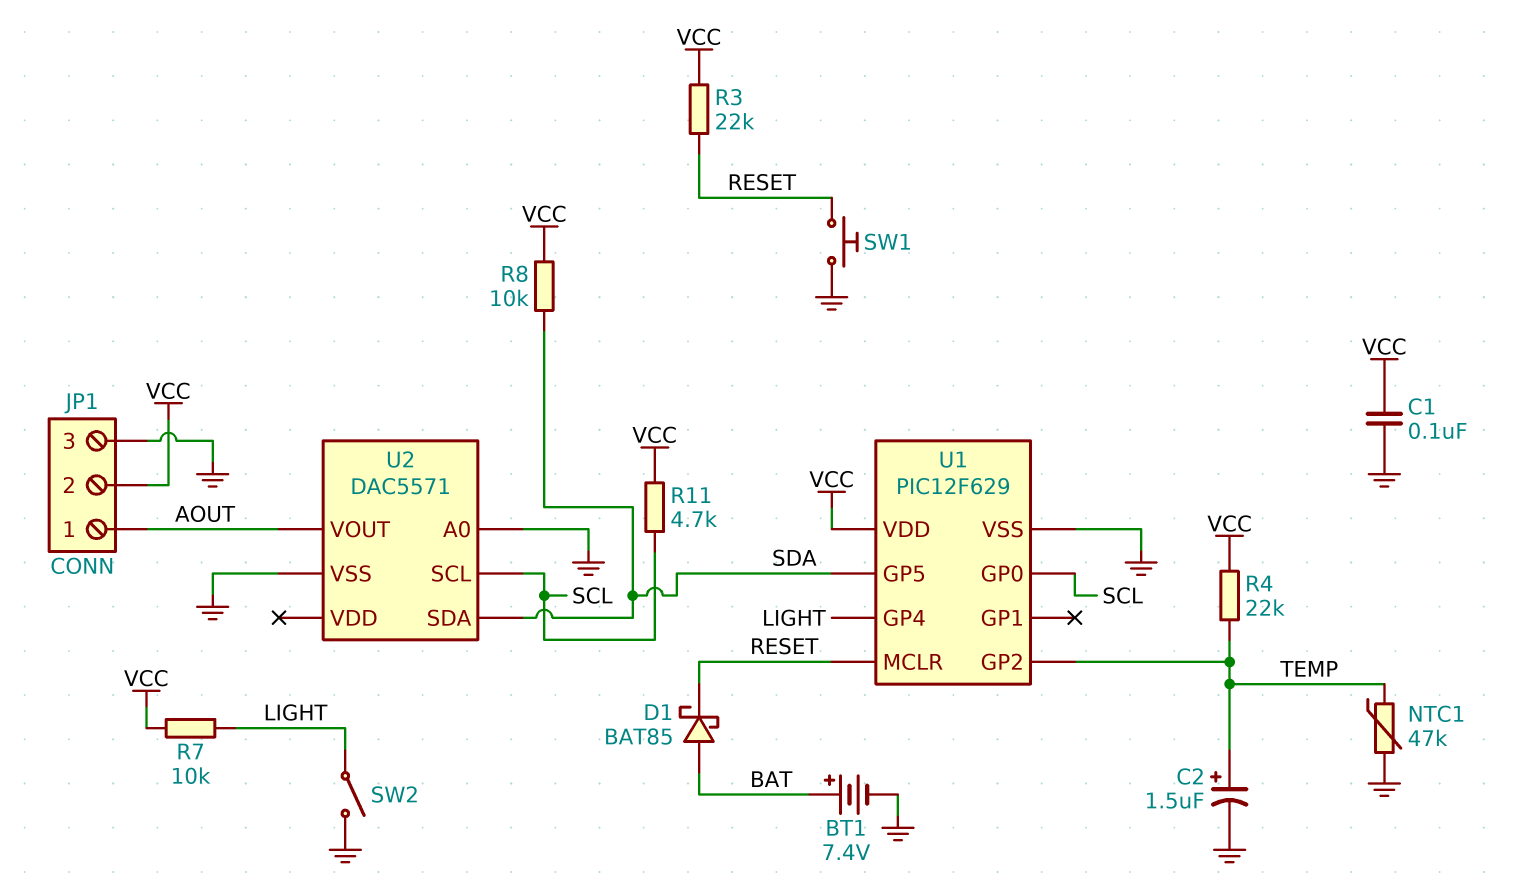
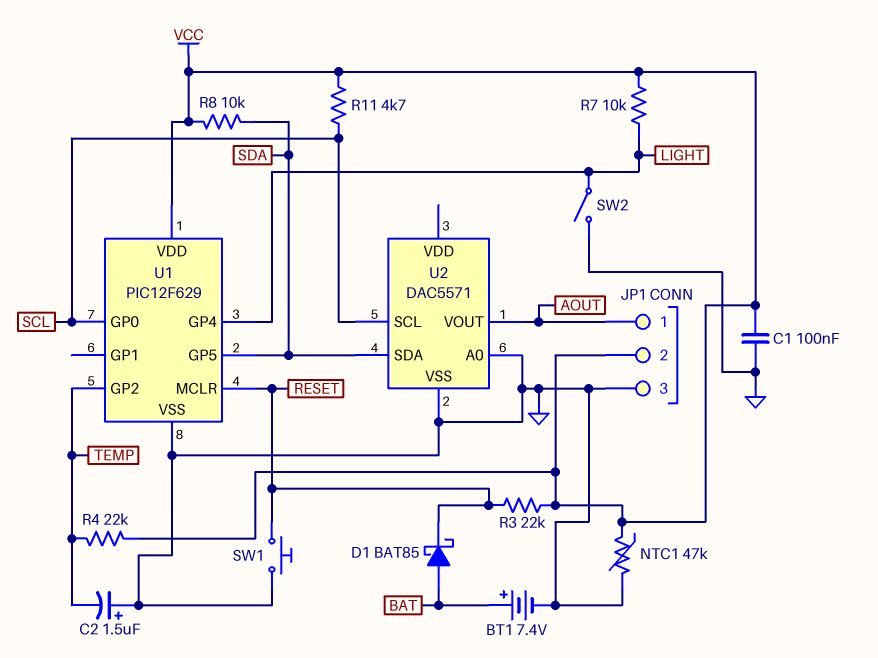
C2: 1.5uF (plus TEMP, minus GND) -> 1.5uF (plus GND, minus TEMP)
NTC1: 47k (GND, TEMP) -> 47k (GND, VCC)

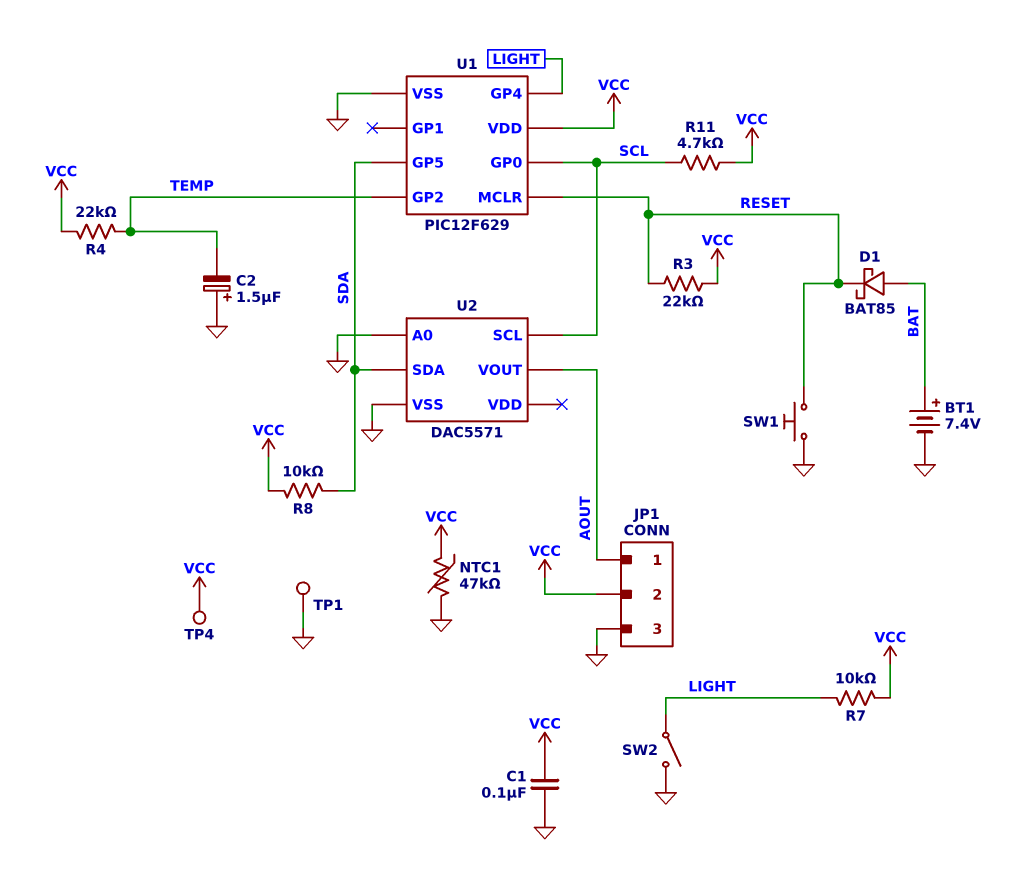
TP1: none -> test point (GND)
TP4: none -> test point (VCC)

